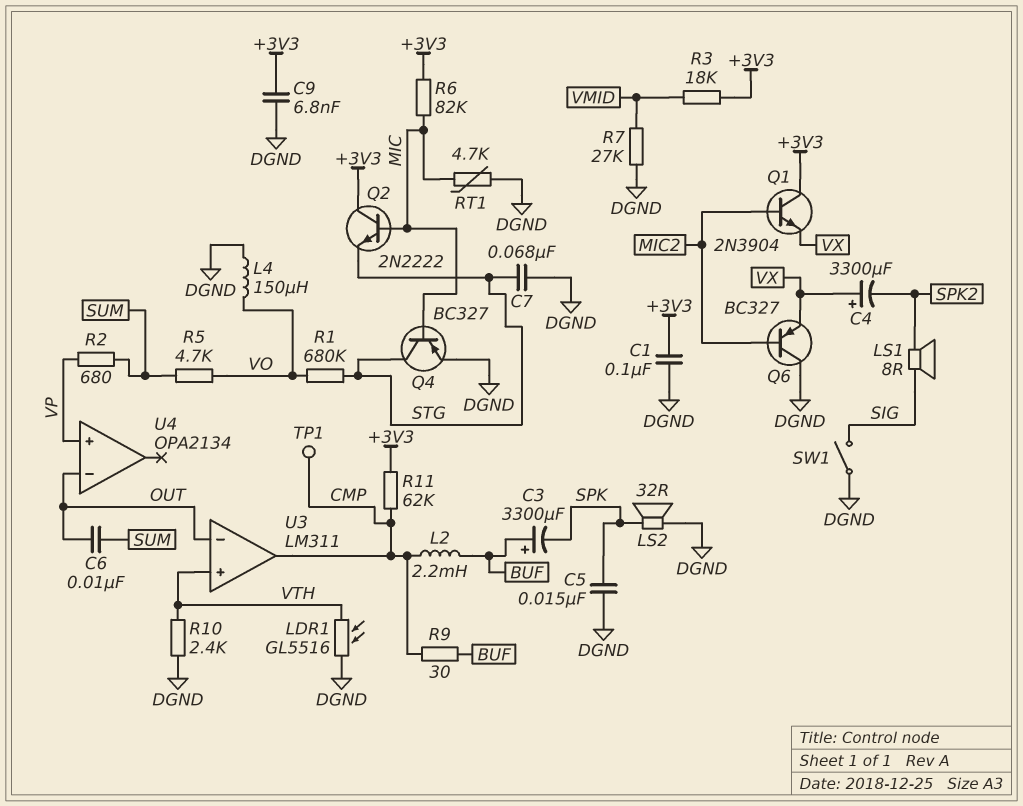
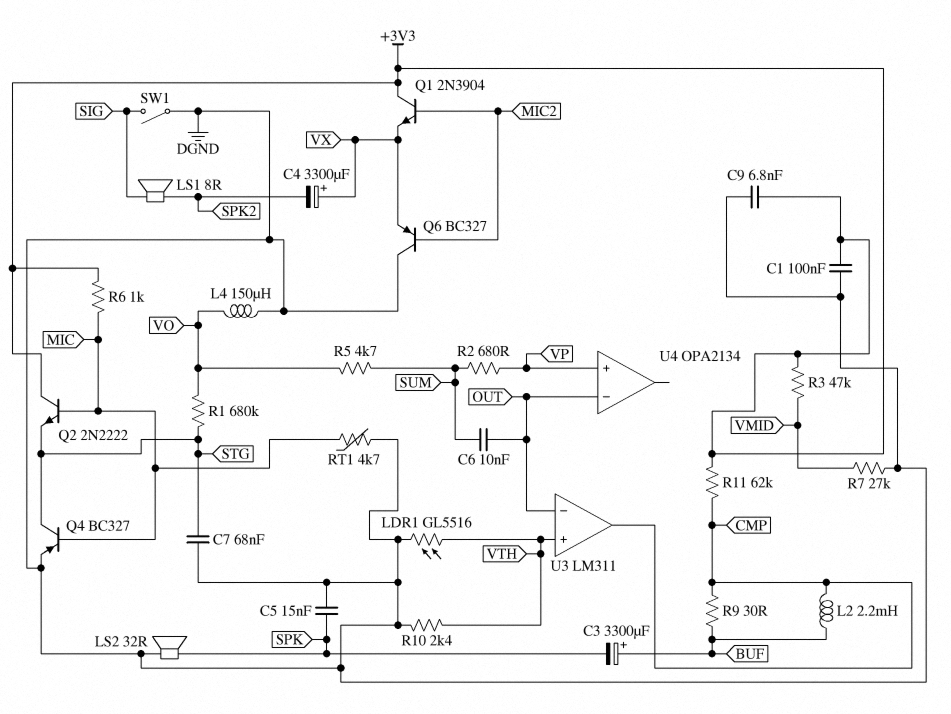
R3: 18k (+3V3, VMID) -> 47k (+3V3, VMID)
R6: 82k (+3V3, MIC) -> 1k (+3V3, MIC)
TP1: test point (CMP) -> none

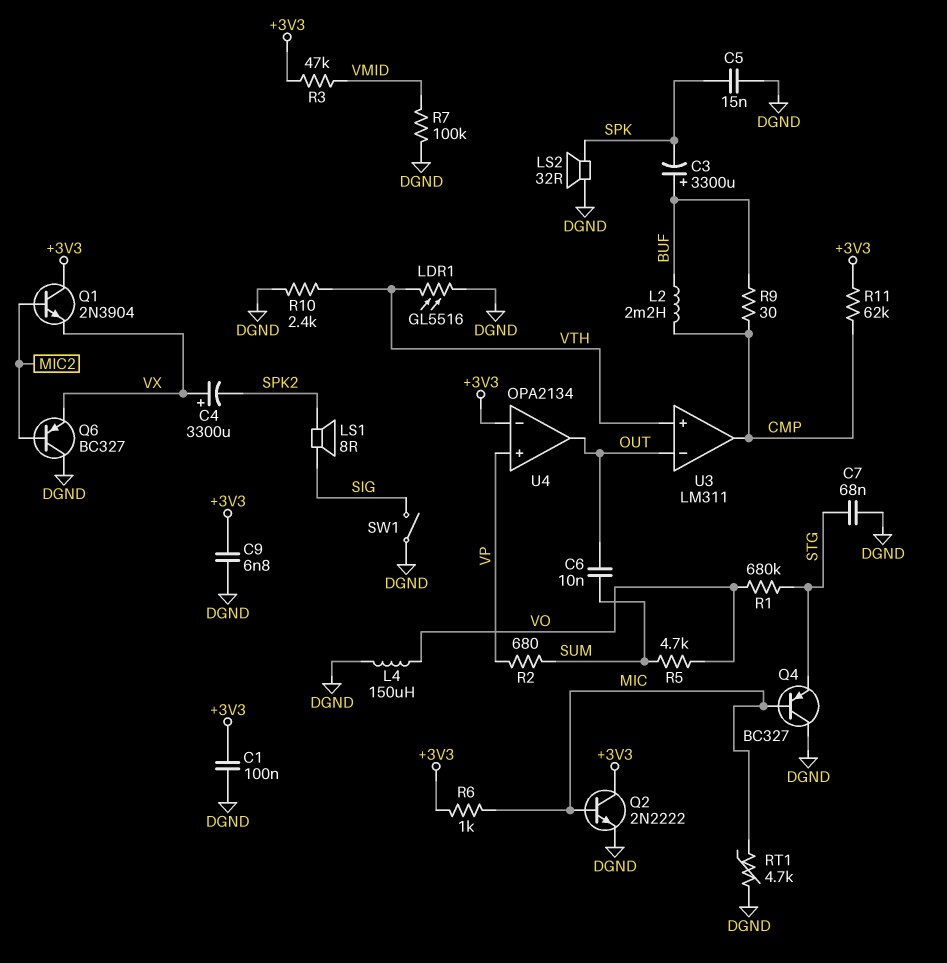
Q2: NPN 2N2222 (B MIC, C +3V3, E STG) -> NPN 2N2222 (B MIC, C +3V3, E DGND)
Q4: PNP BC327 (B MIC, C STG, E DGND) -> PNP BC327 (B MIC, C DGND, E STG)
R7: 27k (DGND, VMID) -> 100k (DGND, VMID)
U4 pin in-: OUT -> +3V3
U4 pin out: none -> OUT

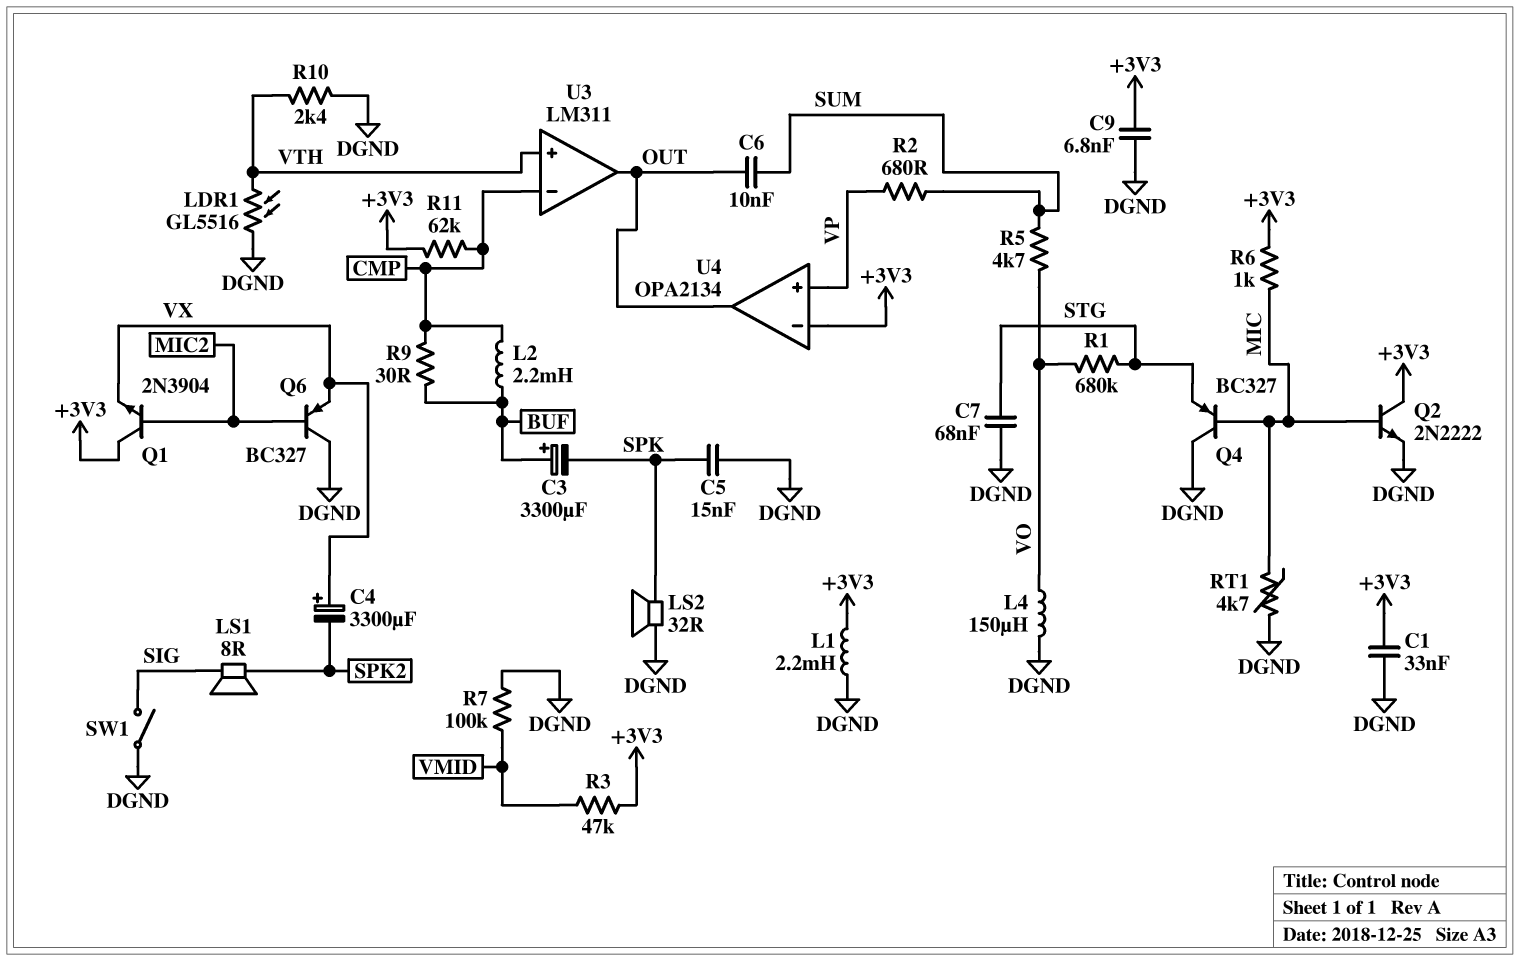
C1: 100nF (+3V3, DGND) -> 33nF (+3V3, DGND)
L1: none -> 2.2mH (+3V3, DGND)
U3 pin in-: OUT -> CMP
U3 pin out: CMP -> OUT

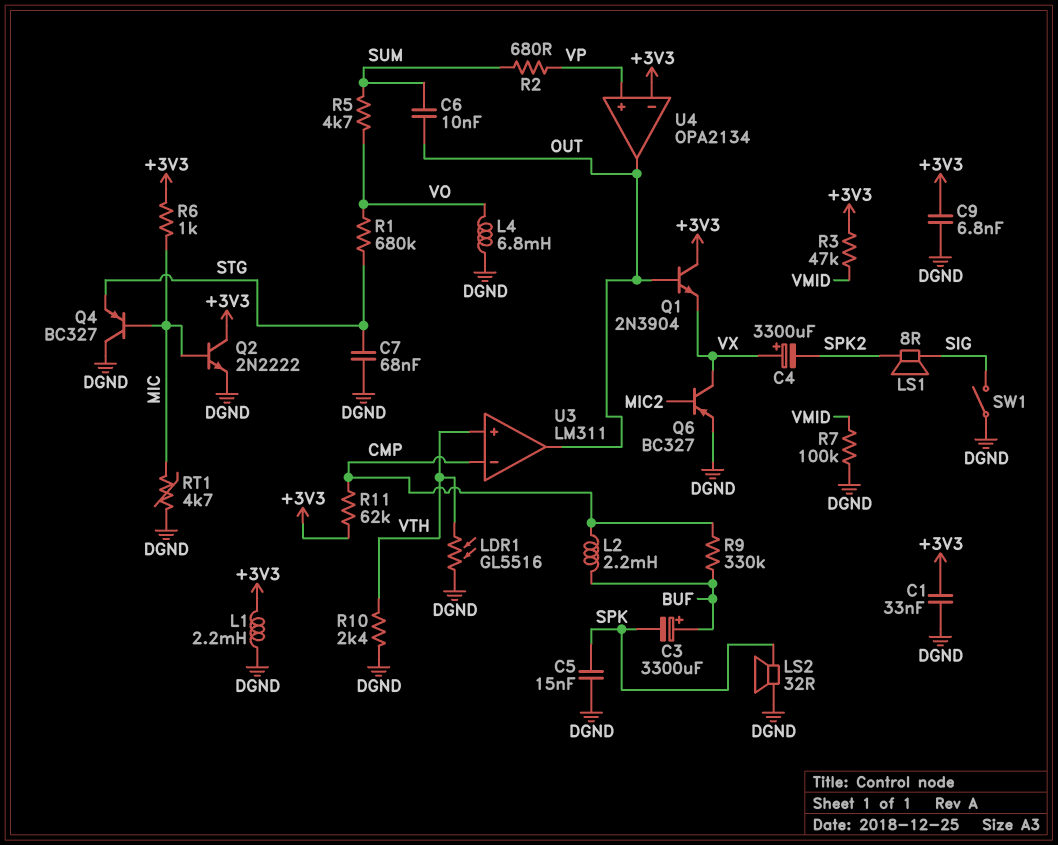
L4: 150uH (DGND, VO) -> 6.8mH (DGND, VO)
Q1: NPN 2N3904 (B MIC2, C +3V3, E VX) -> NPN 2N3904 (B OUT, C +3V3, E VX)
Q6: PNP BC327 (B MIC2, C DGND, E VX) -> PNP BC327 (B MIC2, C VX, E DGND)
R9: 30 (BUF, CMP) -> 330k (BUF, CMP)

